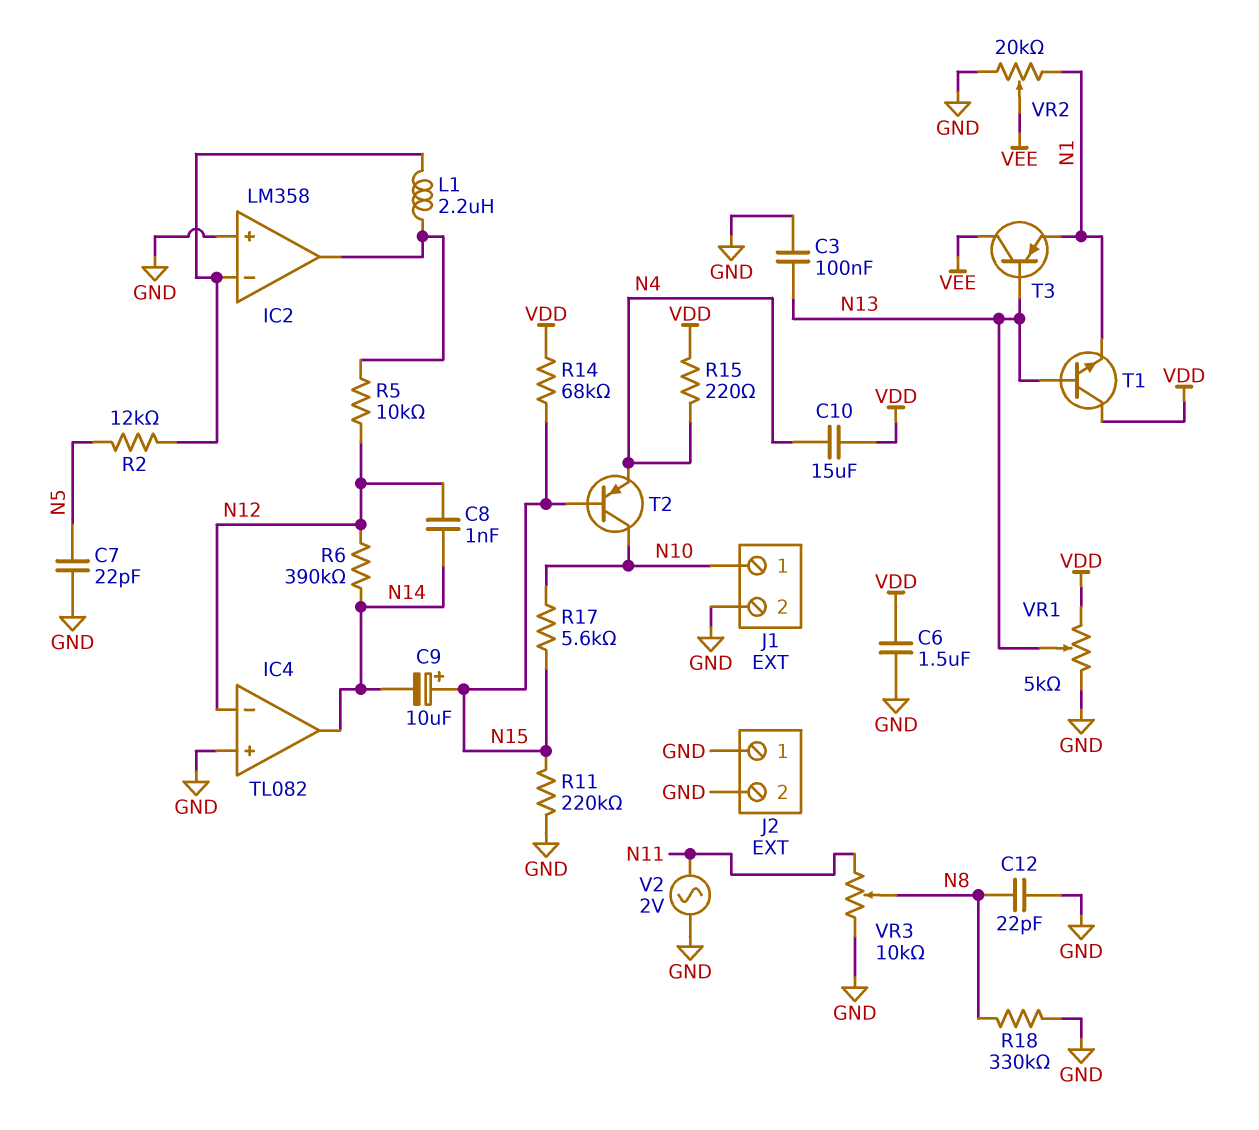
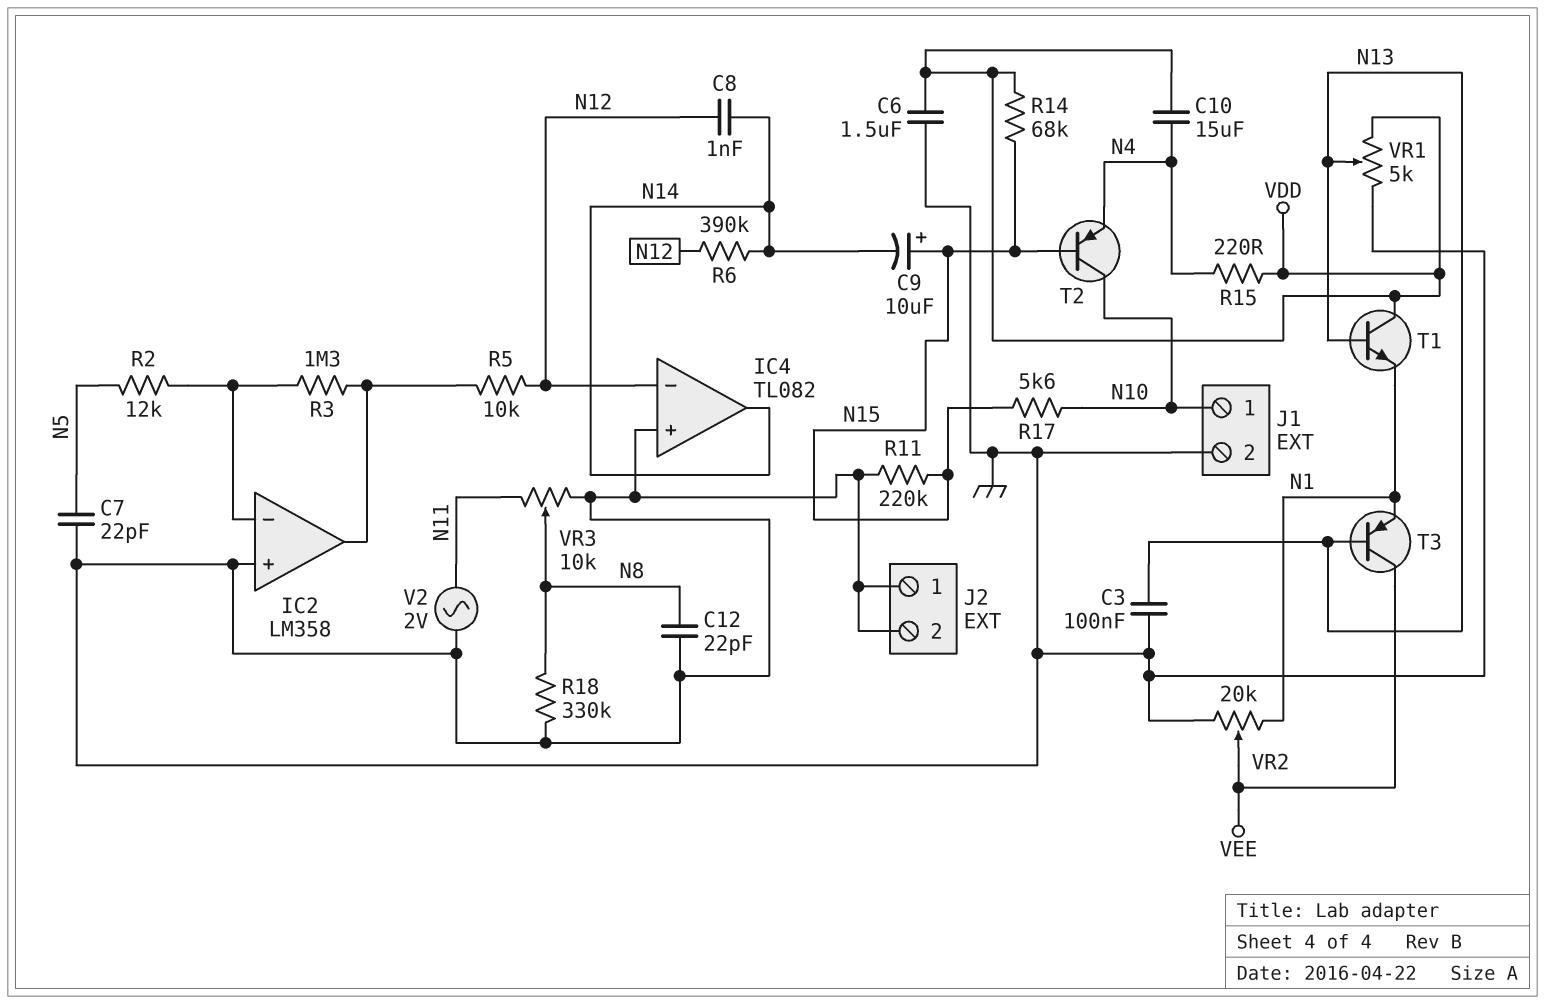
L1: 2.2uH (IC2/in-, IC2/out) -> none
R3: none -> 1.3M (IC2/in-, IC2/out)

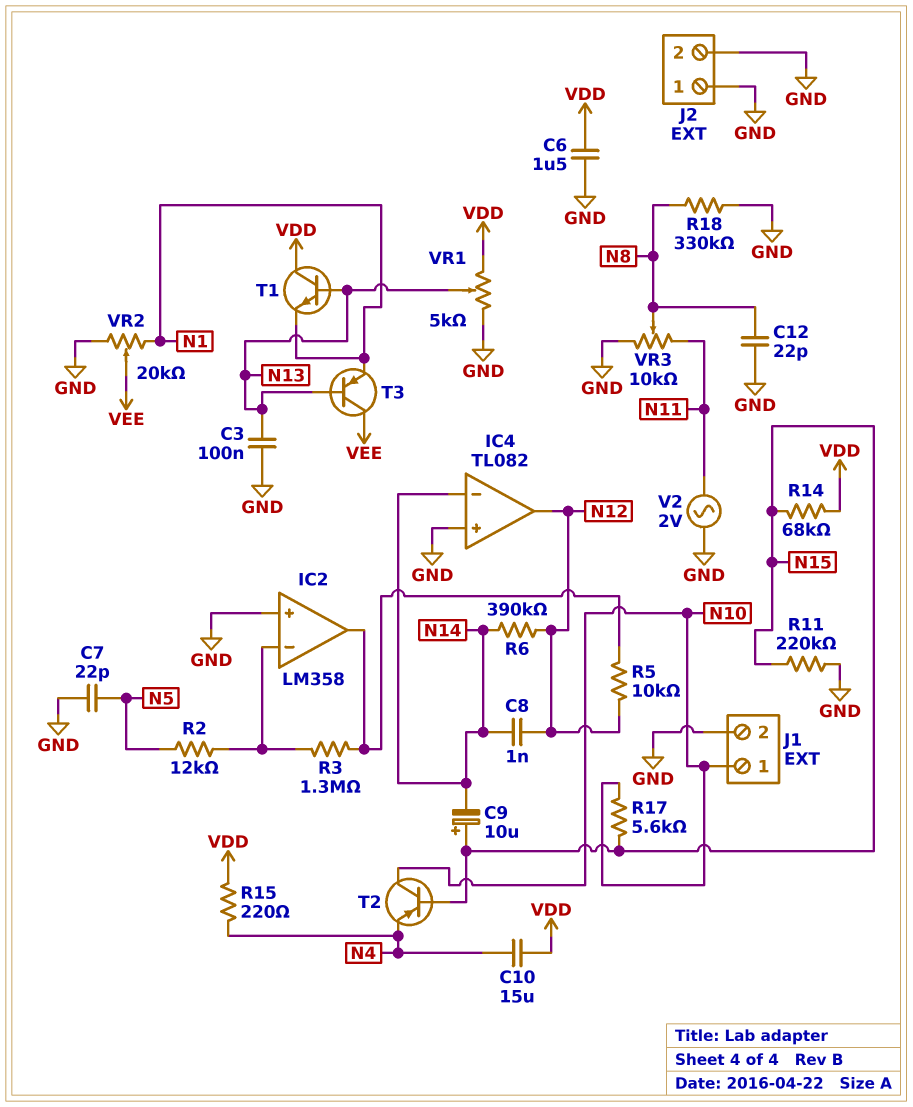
IC4 pin in-: N12 -> N14
IC4 pin out: N14 -> N12

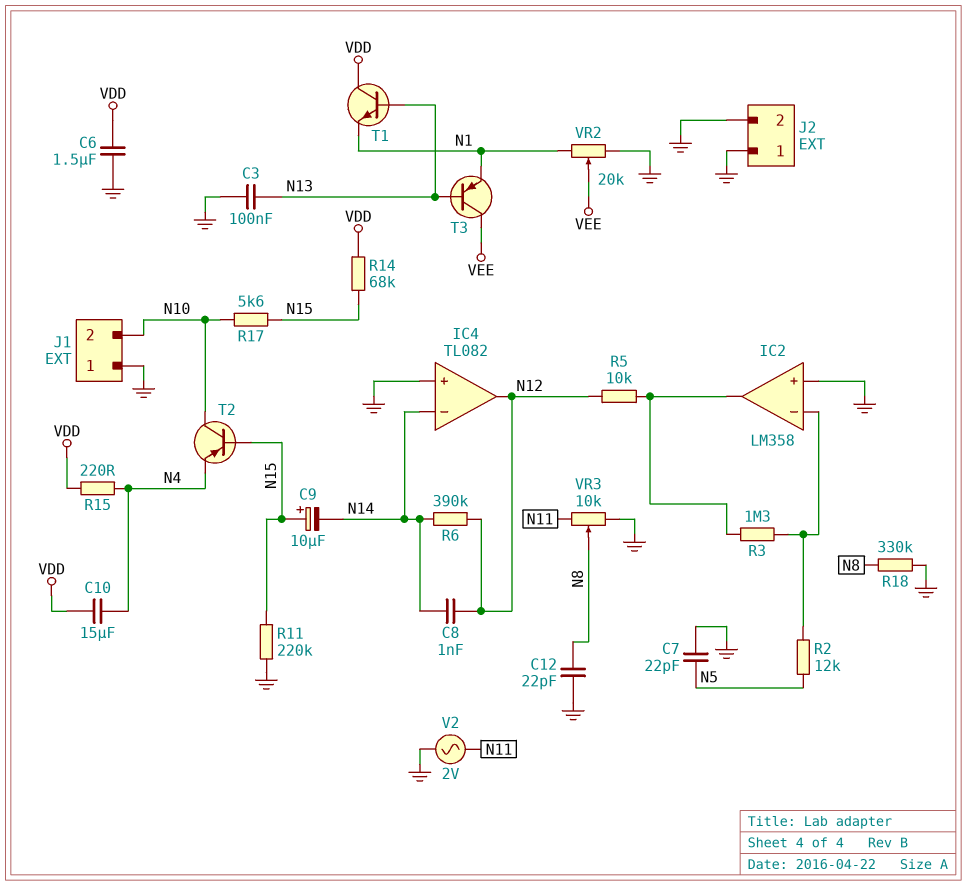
J1 pin 1: N10 -> GND
J1 pin 2: GND -> N10
VR1: 5k (GND, VDD, wiper N13) -> none

